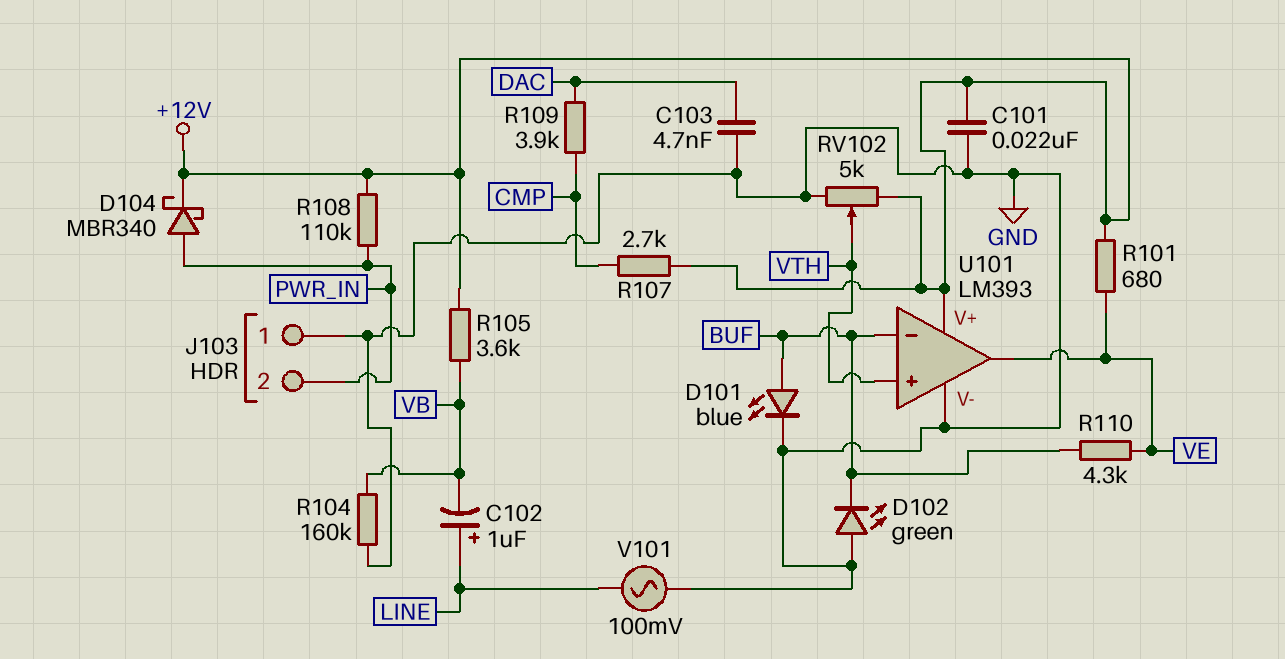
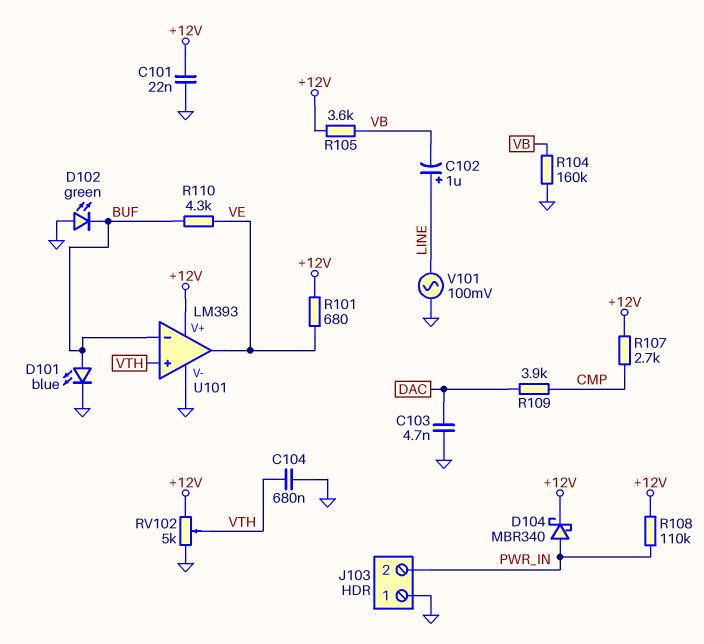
C104: none -> 680nF (GND, VTH)

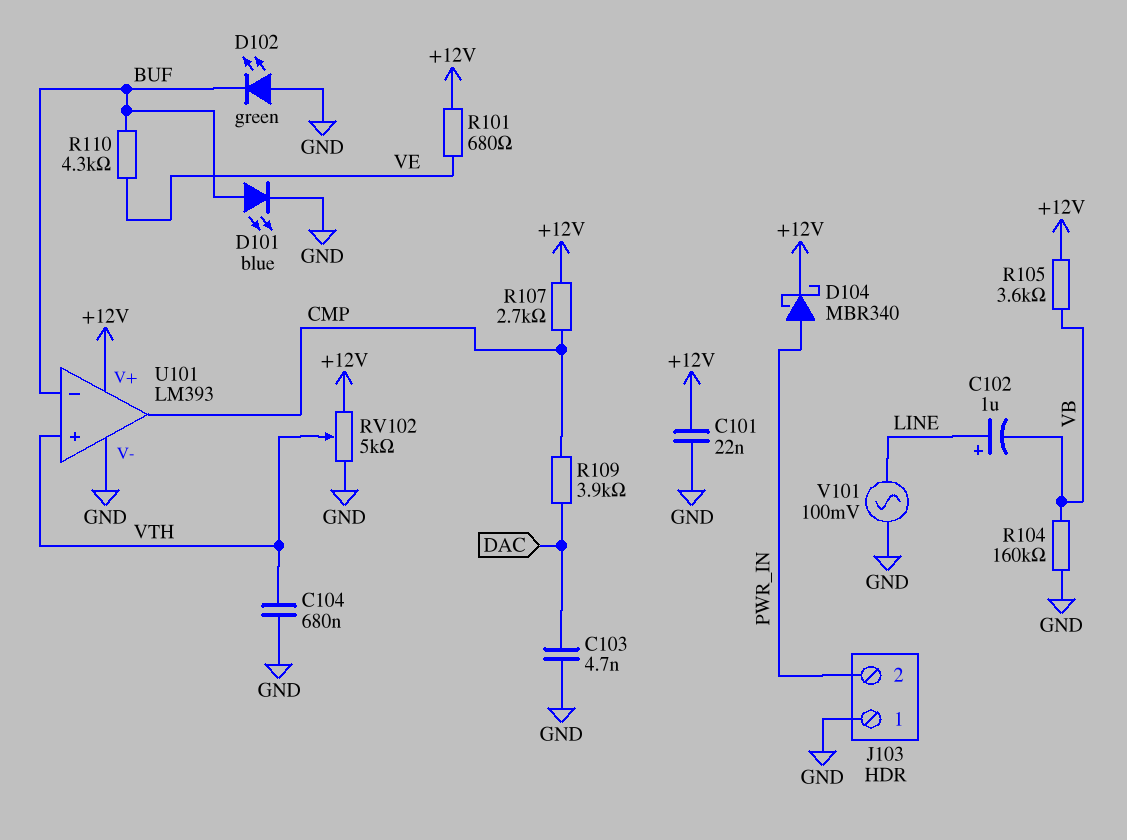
R108: 110k (+12V, PWR_IN) -> none
U101 pin out: VE -> CMP

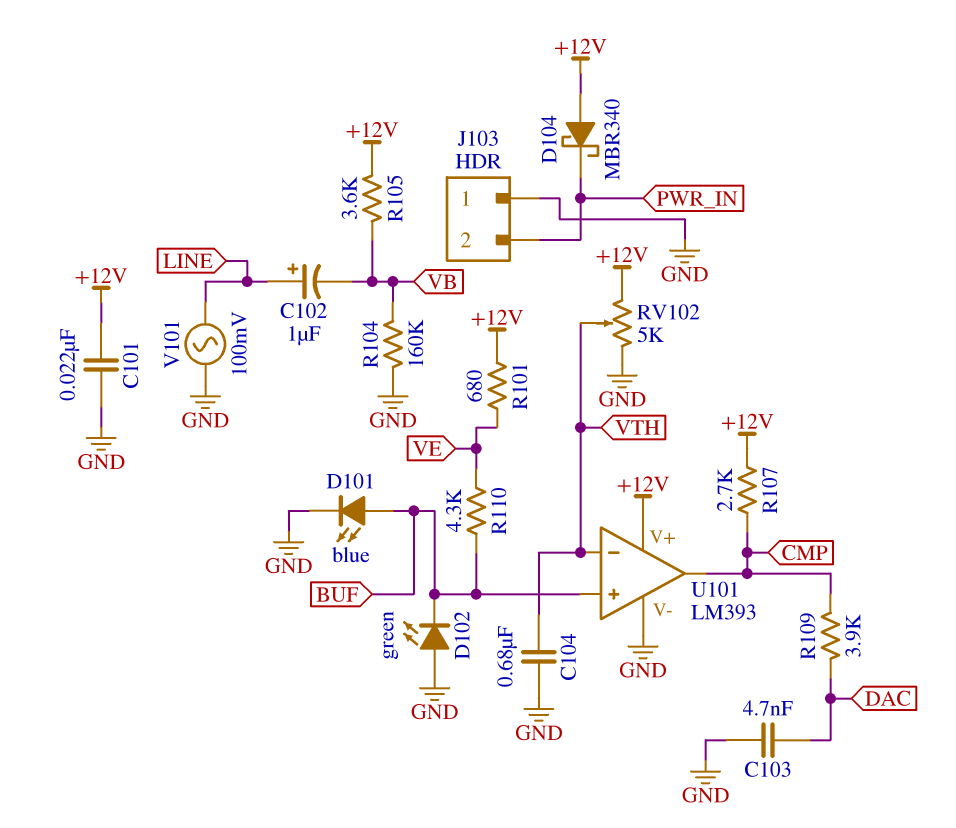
D104: schottky MBR340 (A PWR_IN, K +12V) -> schottky MBR340 (A +12V, K PWR_IN)
U101 pin in+: VTH -> BUF
U101 pin in-: BUF -> VTH

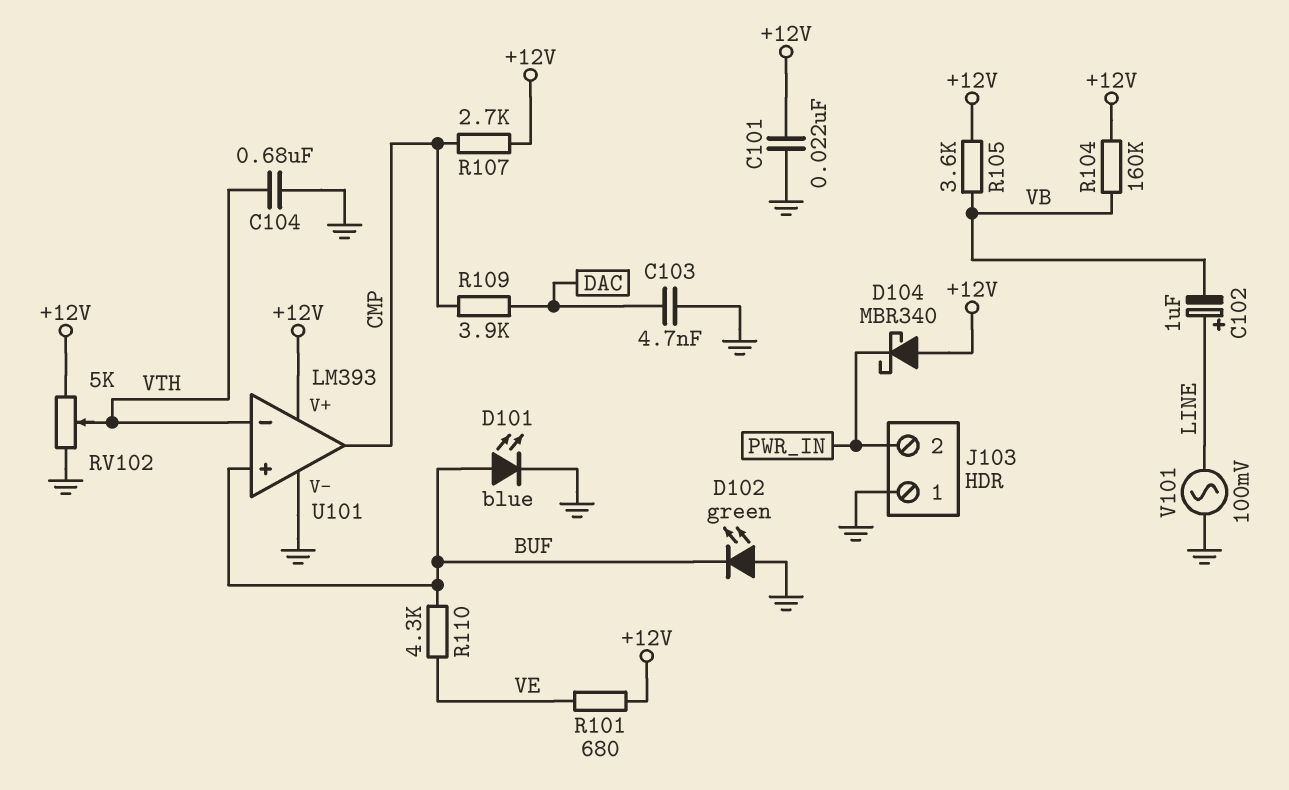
R104: 160k (GND, VB) -> 160k (+12V, VB)

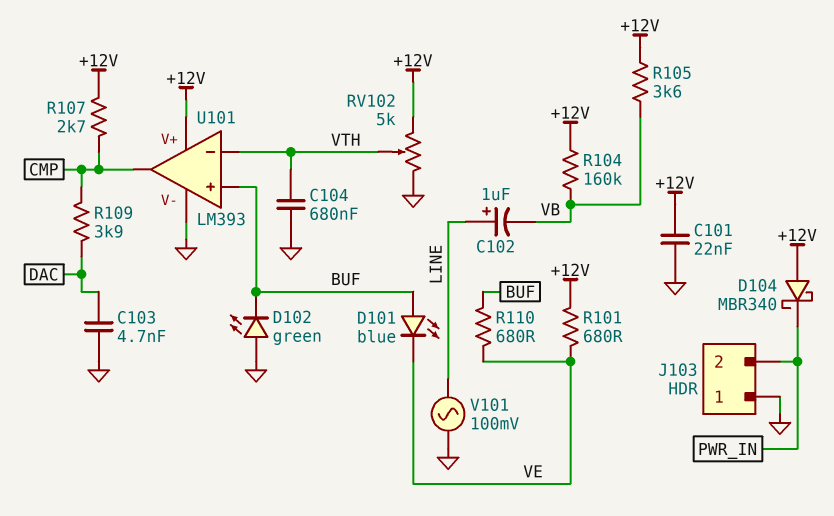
D101: LED blue (A BUF, K GND) -> LED blue (A BUF, K VE)
R110: 4.3k (BUF, VE) -> 680 (BUF, VE)

